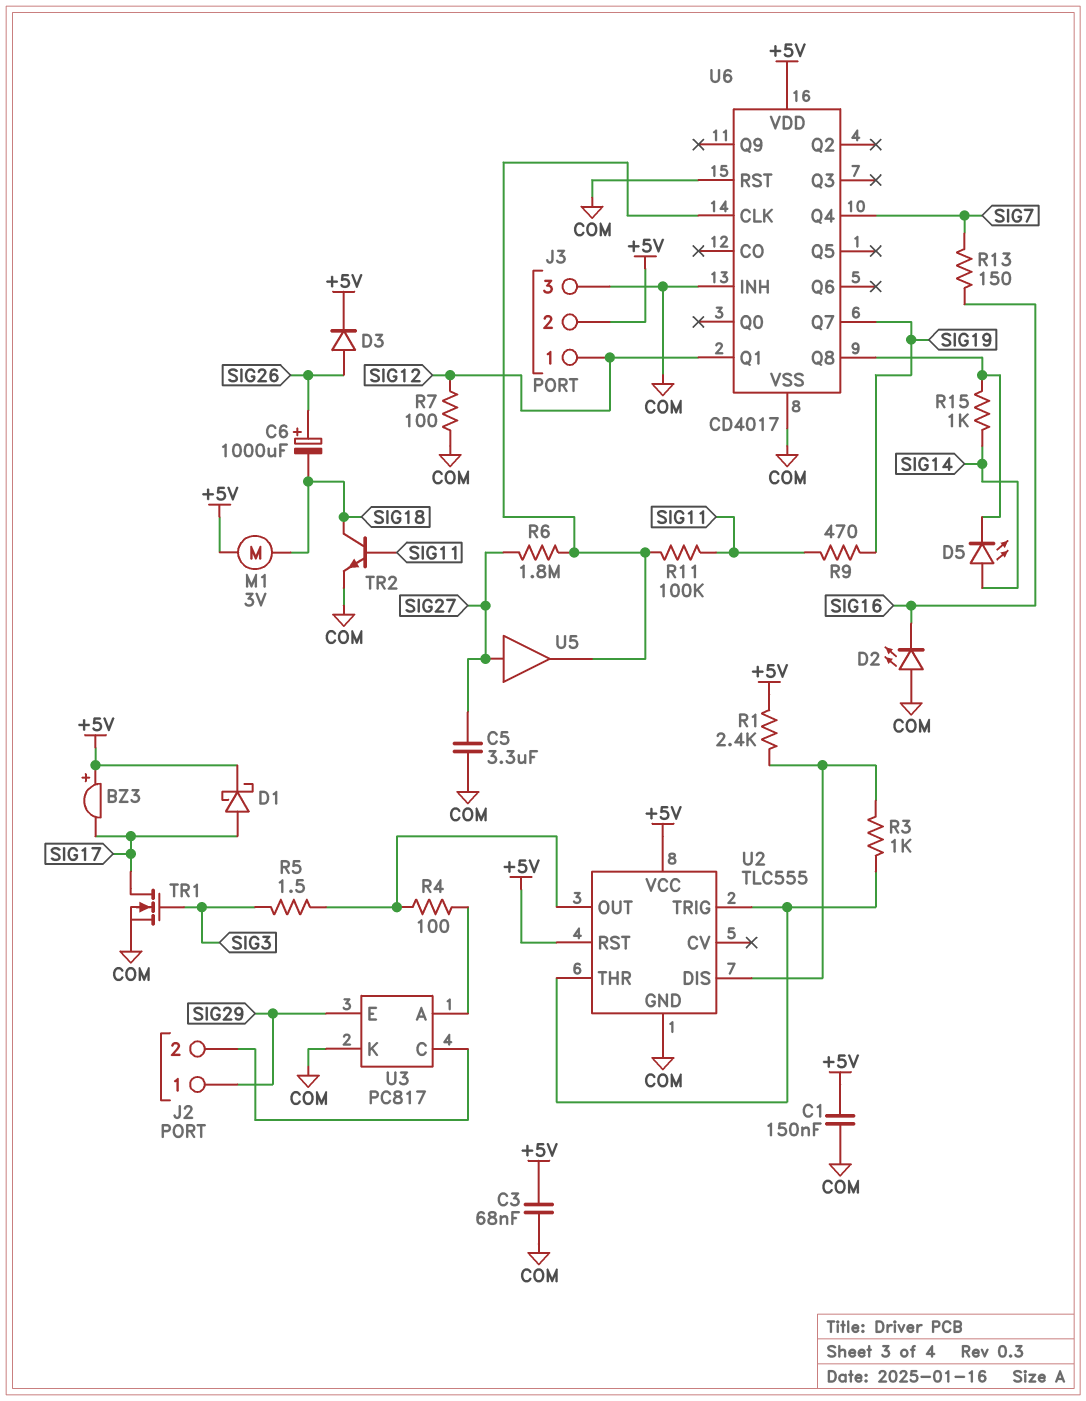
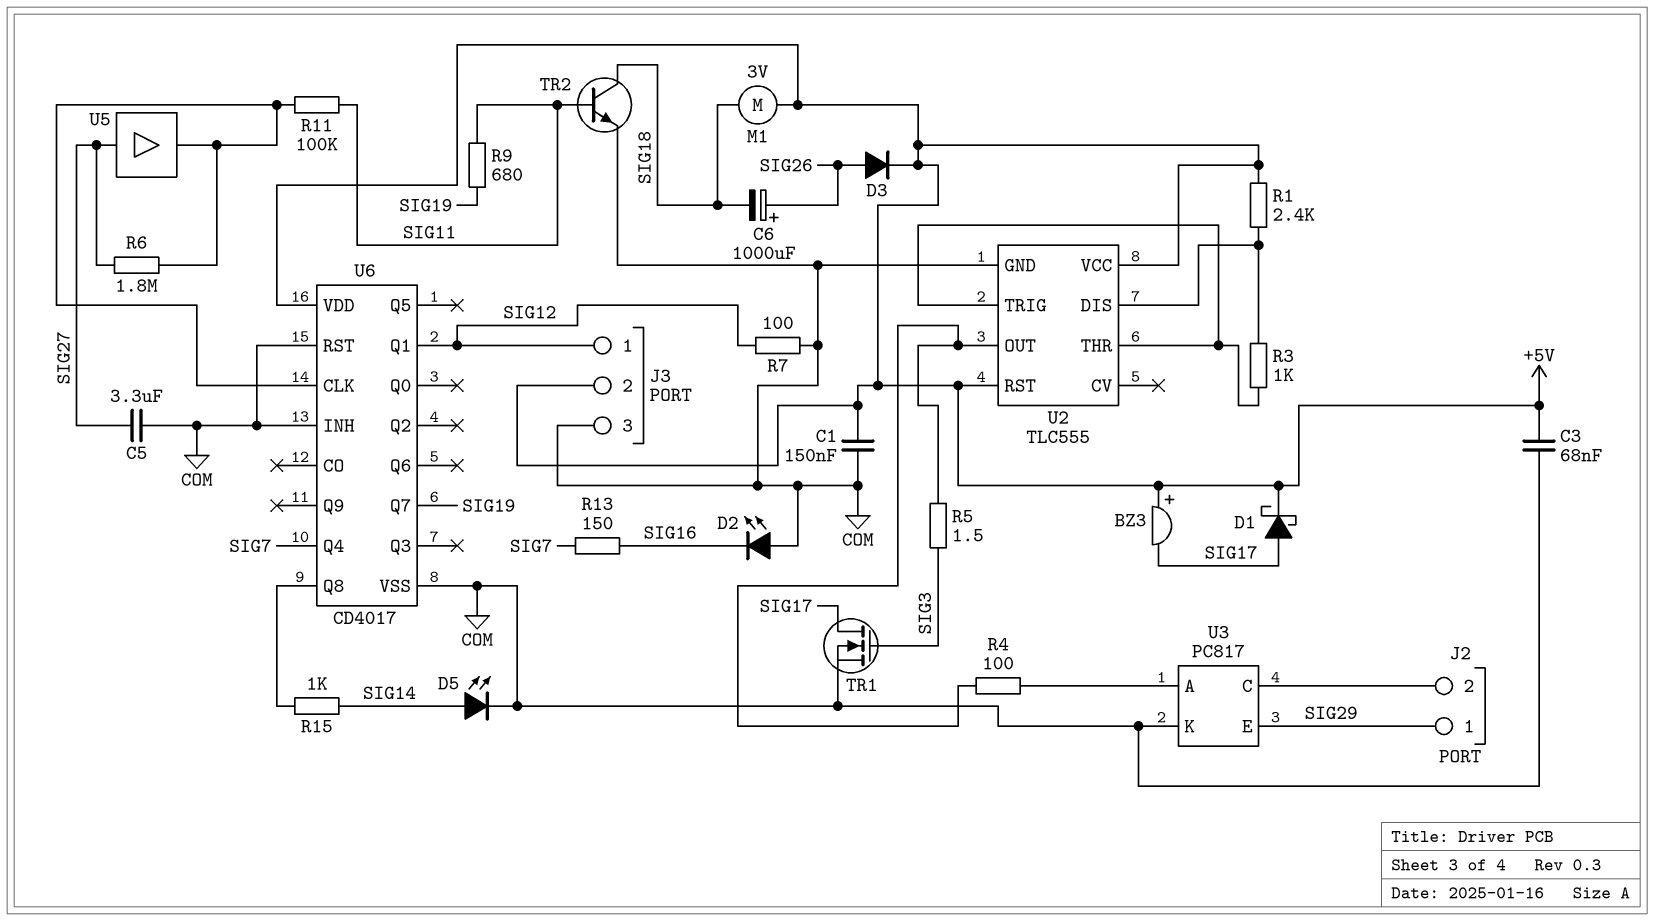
D5: LED (A SIG14, K U6/Q8) -> LED (A SIG14, K COM)
R9: 470 (SIG11, SIG19) -> 680 (SIG11, SIG19)

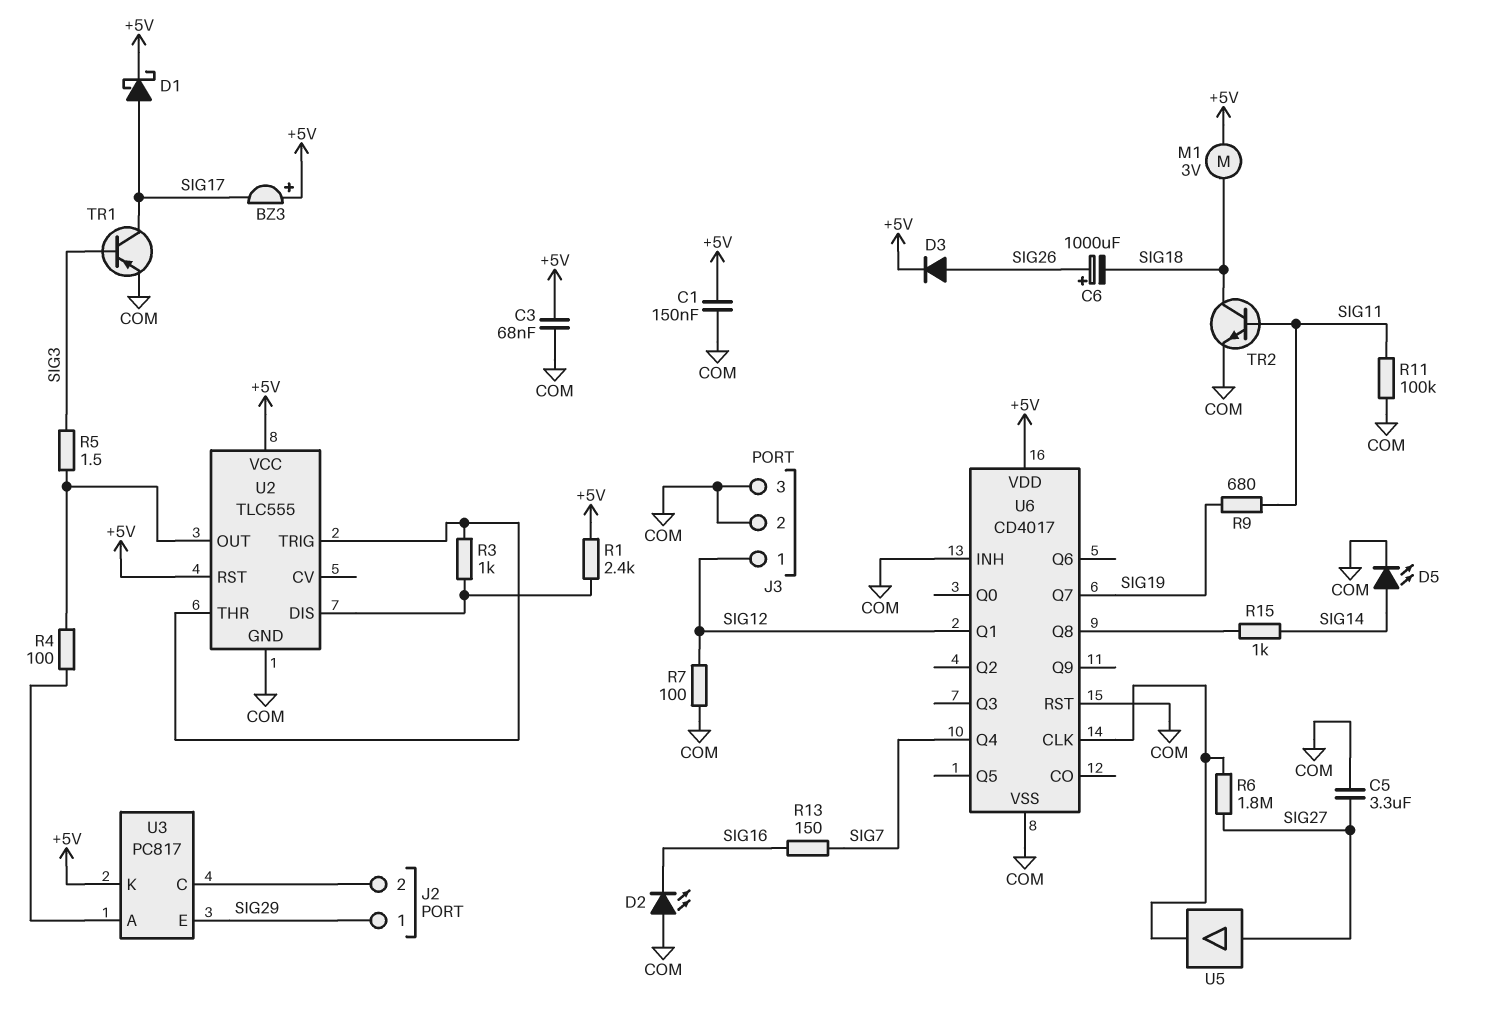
J3 pin 2: +5V -> COM
R11: 100k (SIG11, U6/CLK) -> 100k (COM, SIG11)
TR1: NMOS (G SIG3, D SIG17, S COM) -> PNP (B SIG3, C SIG17, E COM)
U3 pin K: COM -> +5V

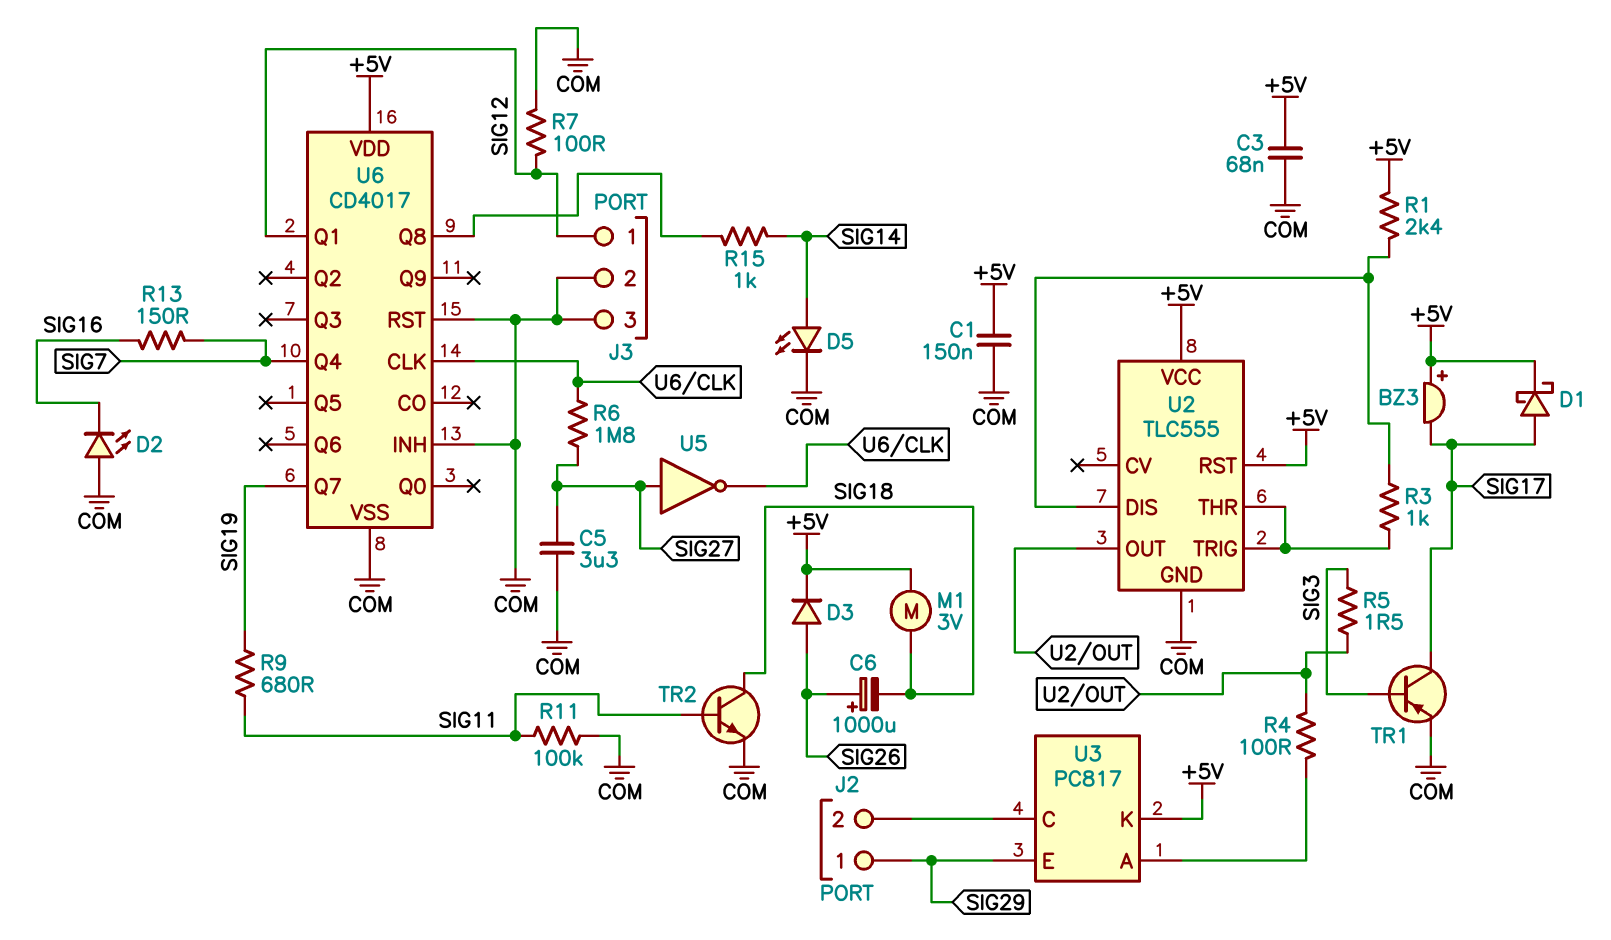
U5: buffer (in SIG27, out U6/CLK) -> NOT (in SIG27, out U6/CLK)

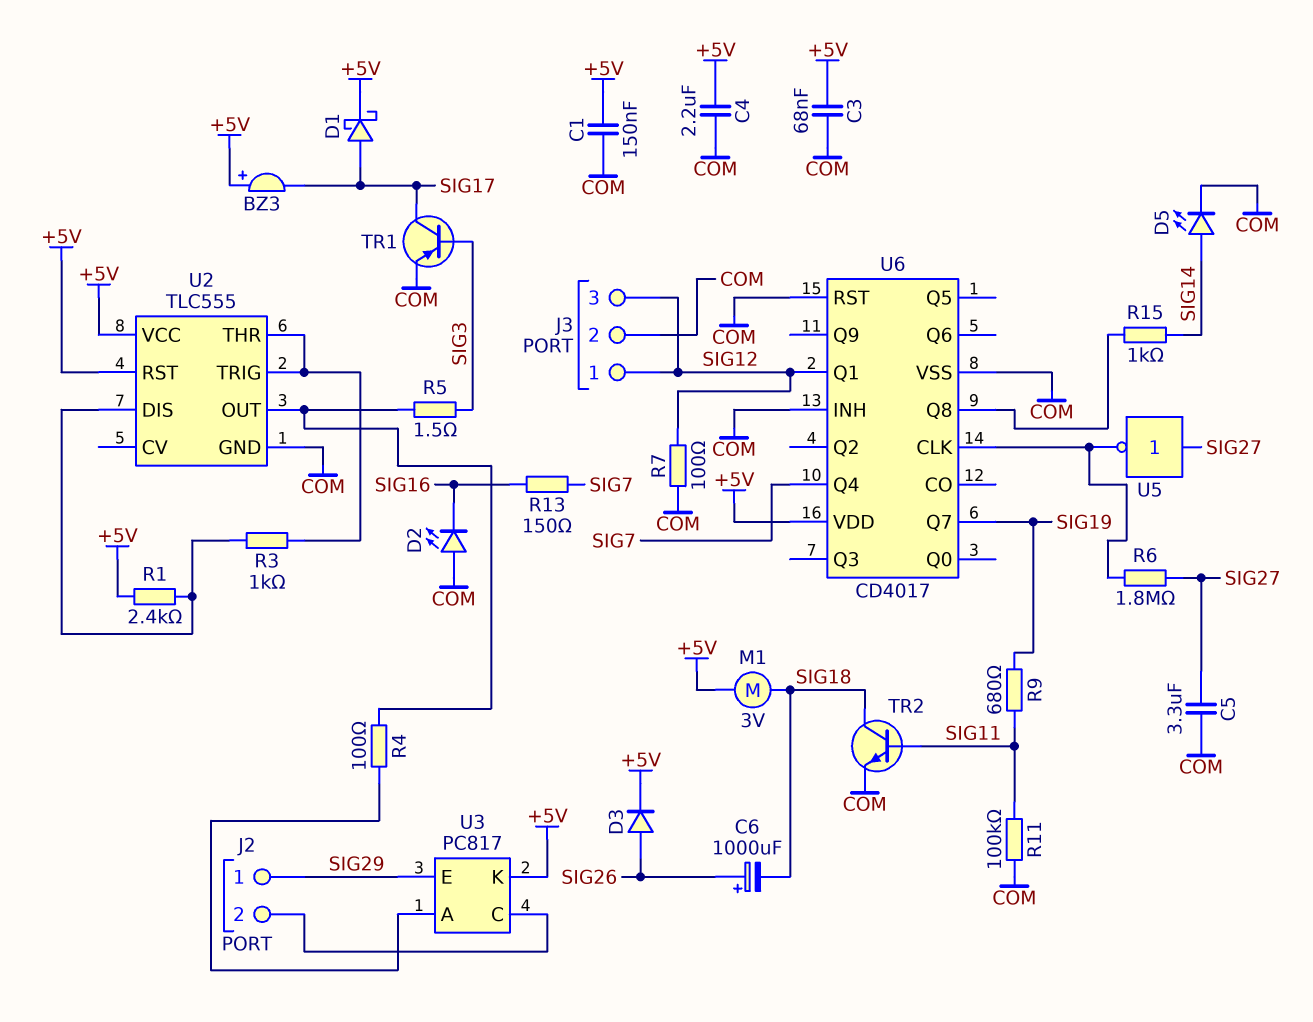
C4: none -> 2.2uF (+5V, COM)
J3 pin 3: COM -> SIG12

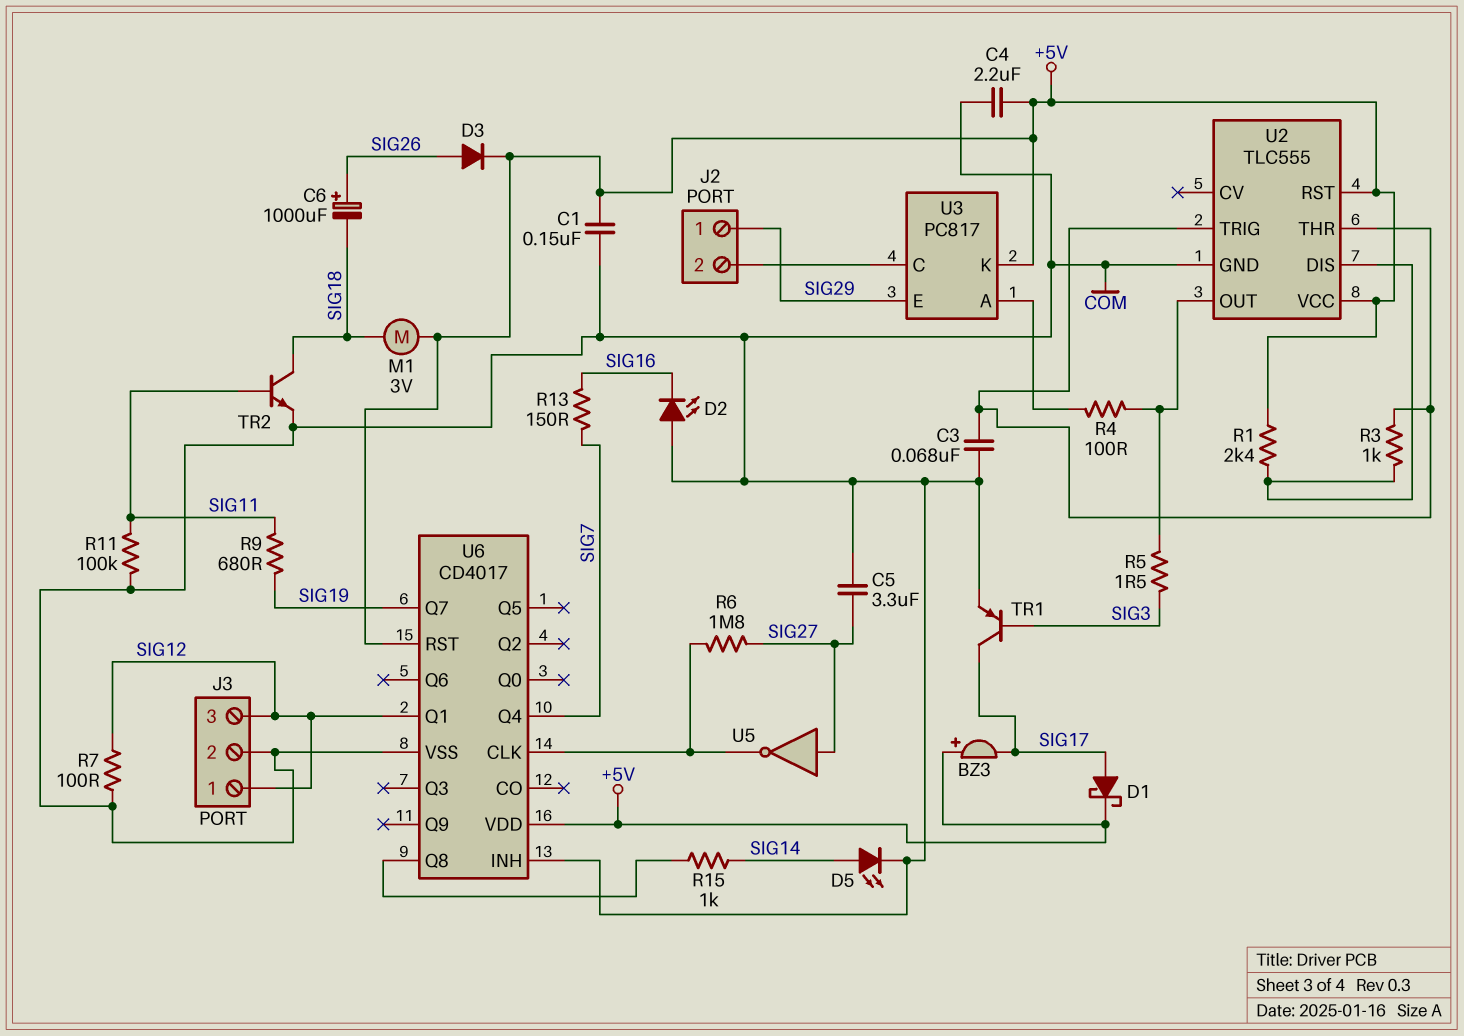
C3: 68nF (+5V, COM) -> 68nF (COM, U2/THR)
U6 pin RST: COM -> +5V

